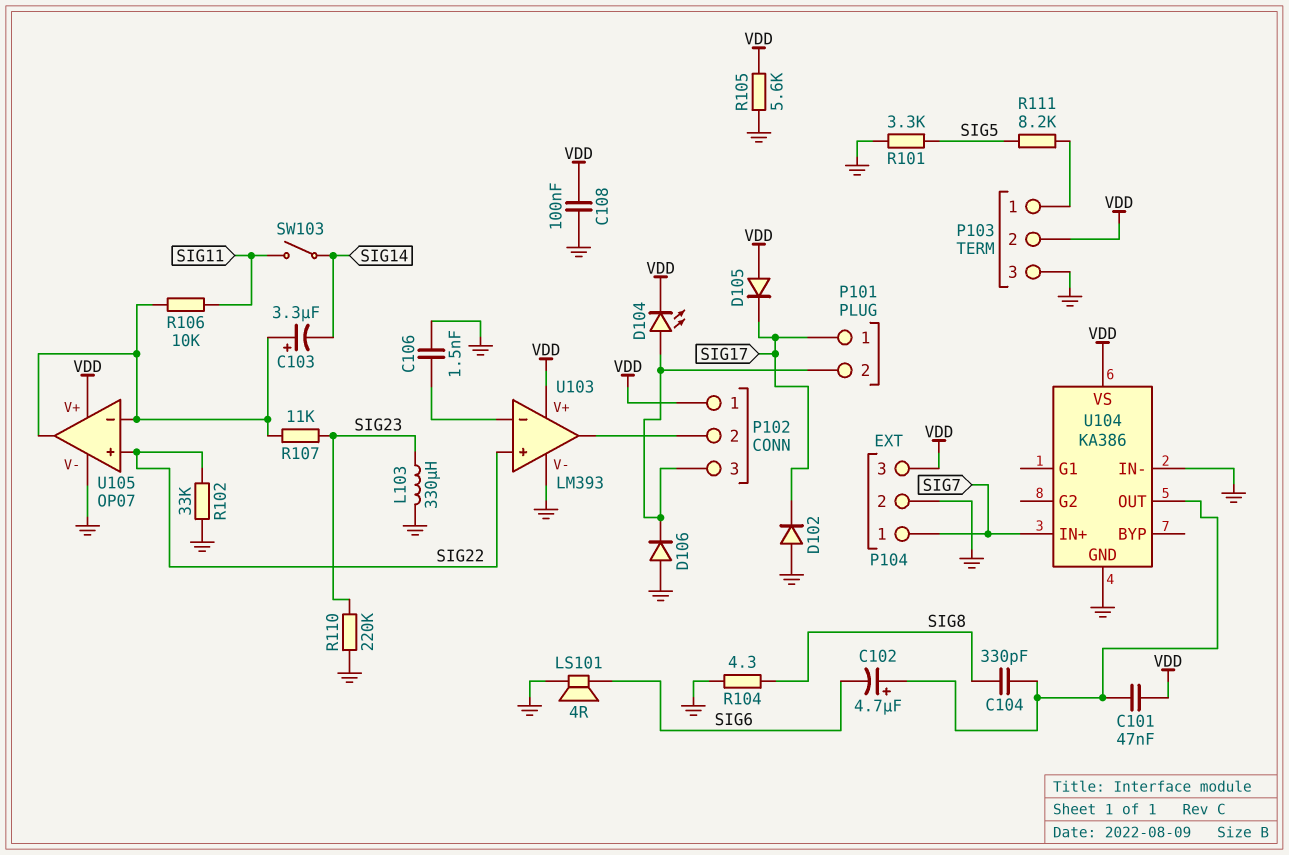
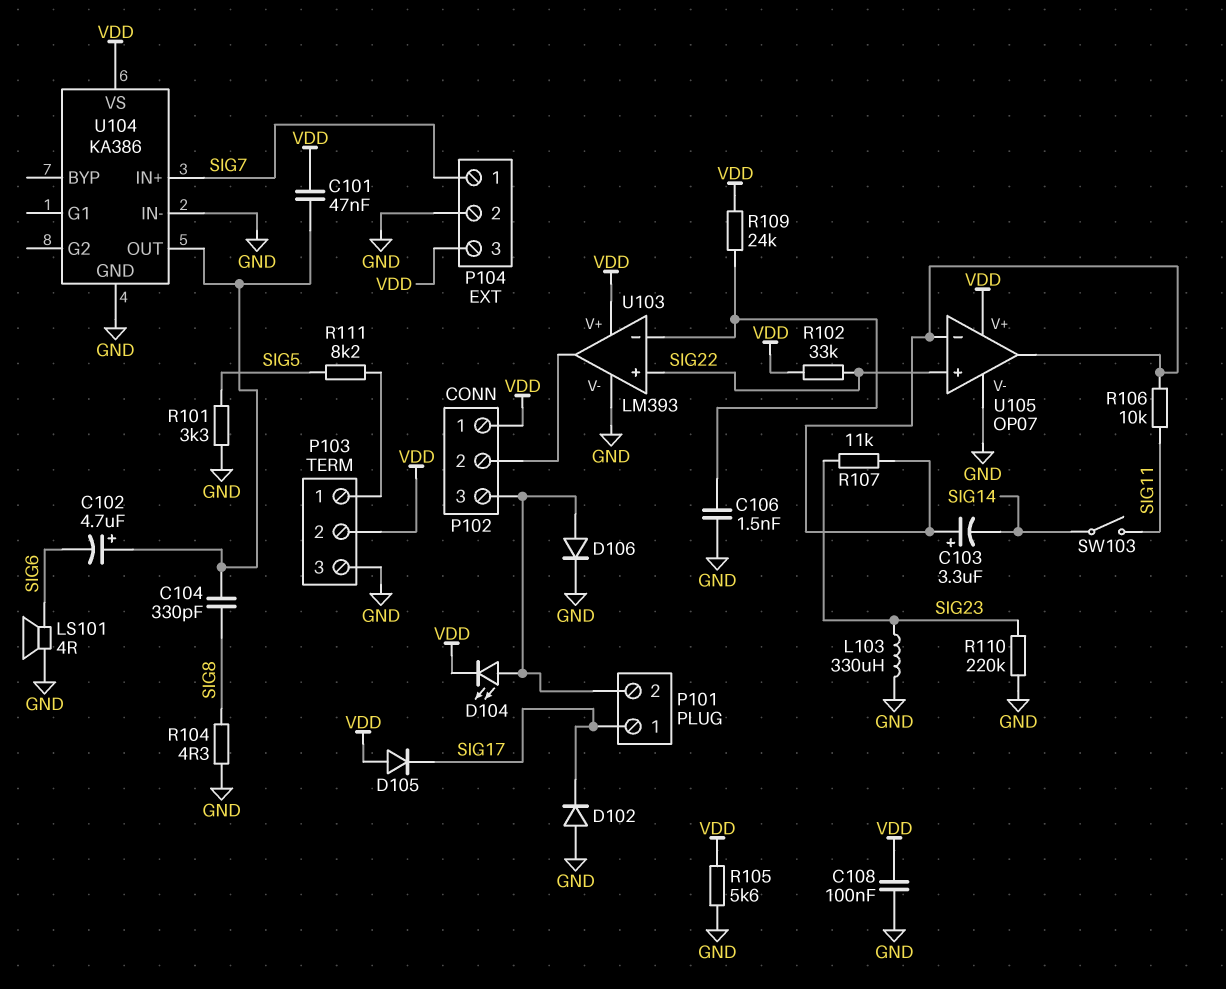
D106: diode (A GND, K P101/2) -> diode (A P101/2, K GND)
R102: 33k (GND, SIG22) -> 33k (SIG22, VDD)
R109: none -> 24k (U103/in-, VDD)

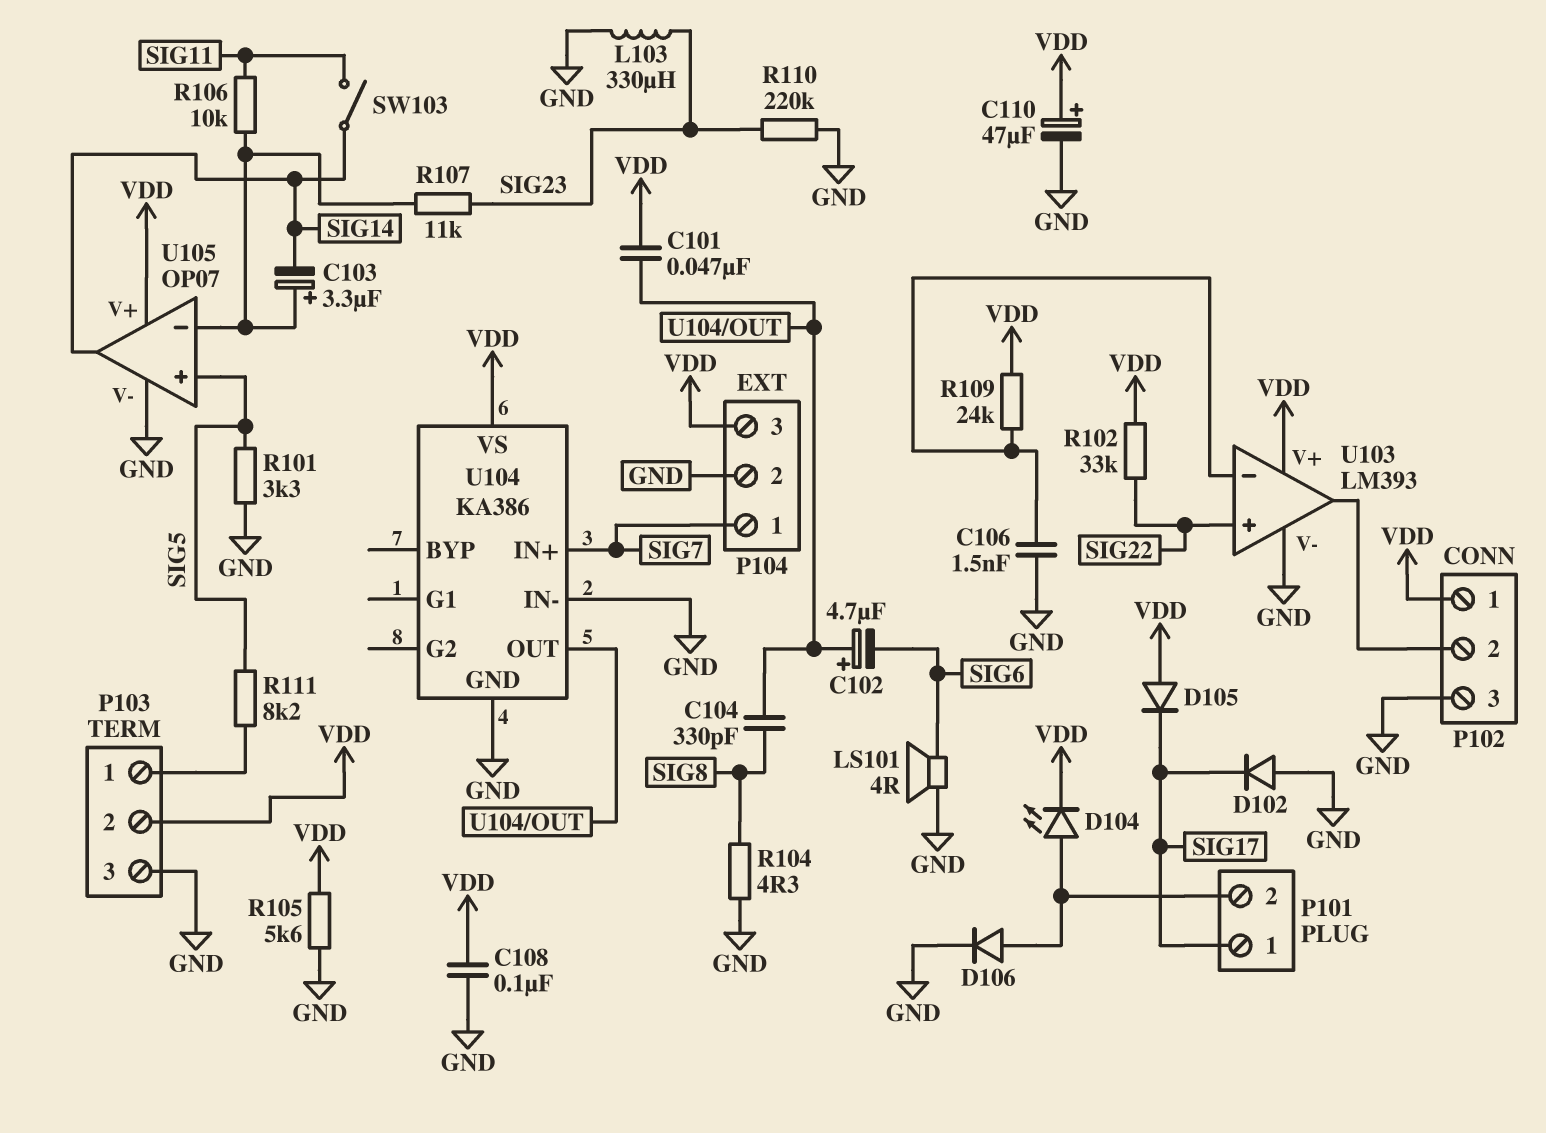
C110: none -> 47uF (plus VDD, minus GND)
P102 pin 3: P101/2 -> GND
U105 pin in+: SIG22 -> SIG5
U105 pin out: U105/in- -> SIG14

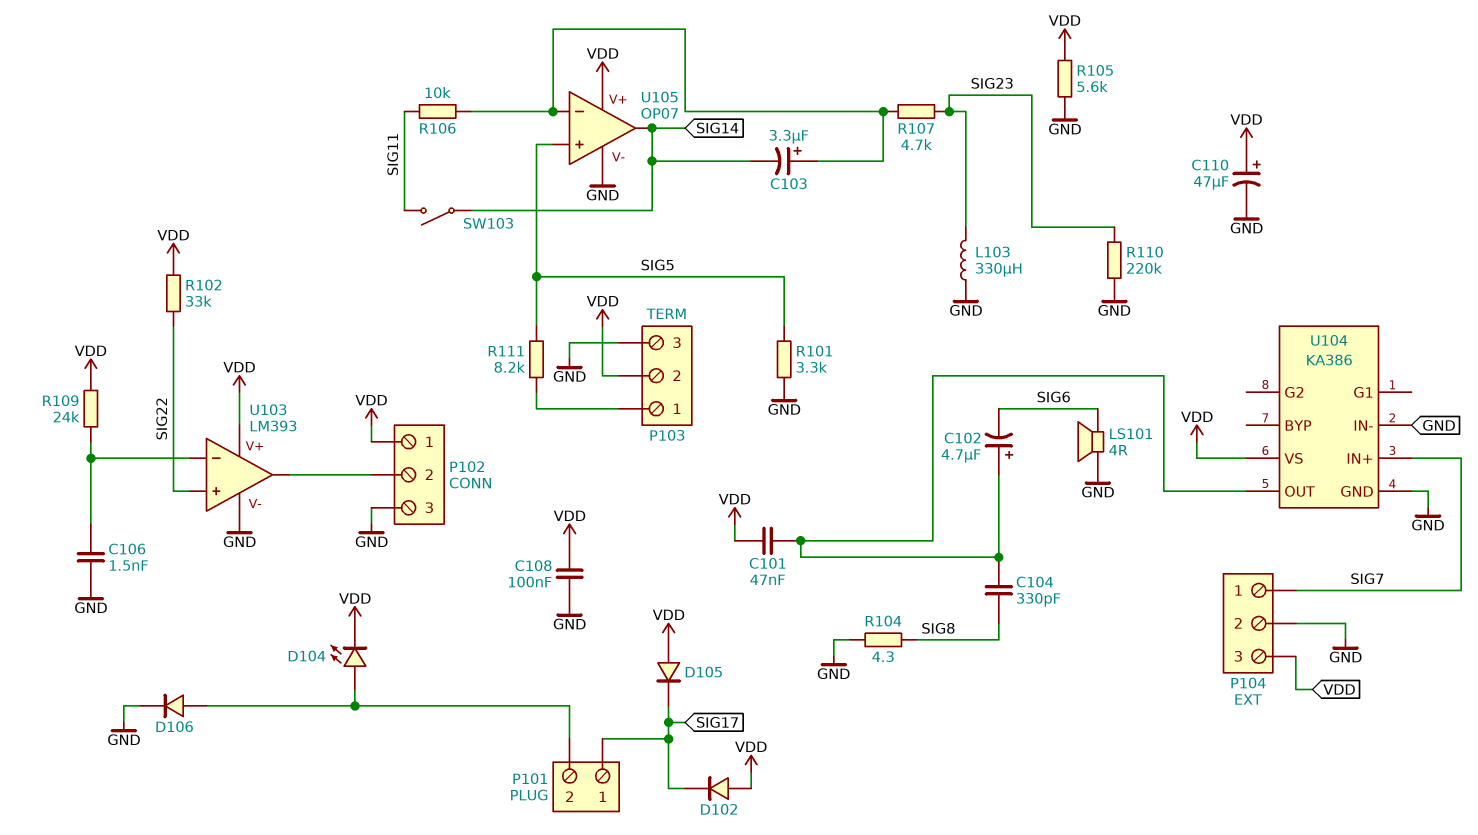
D102: diode (A GND, K SIG17) -> diode (A VDD, K SIG17)
R107: 11k (SIG23, U105/in-) -> 4.7k (SIG23, U105/in-)

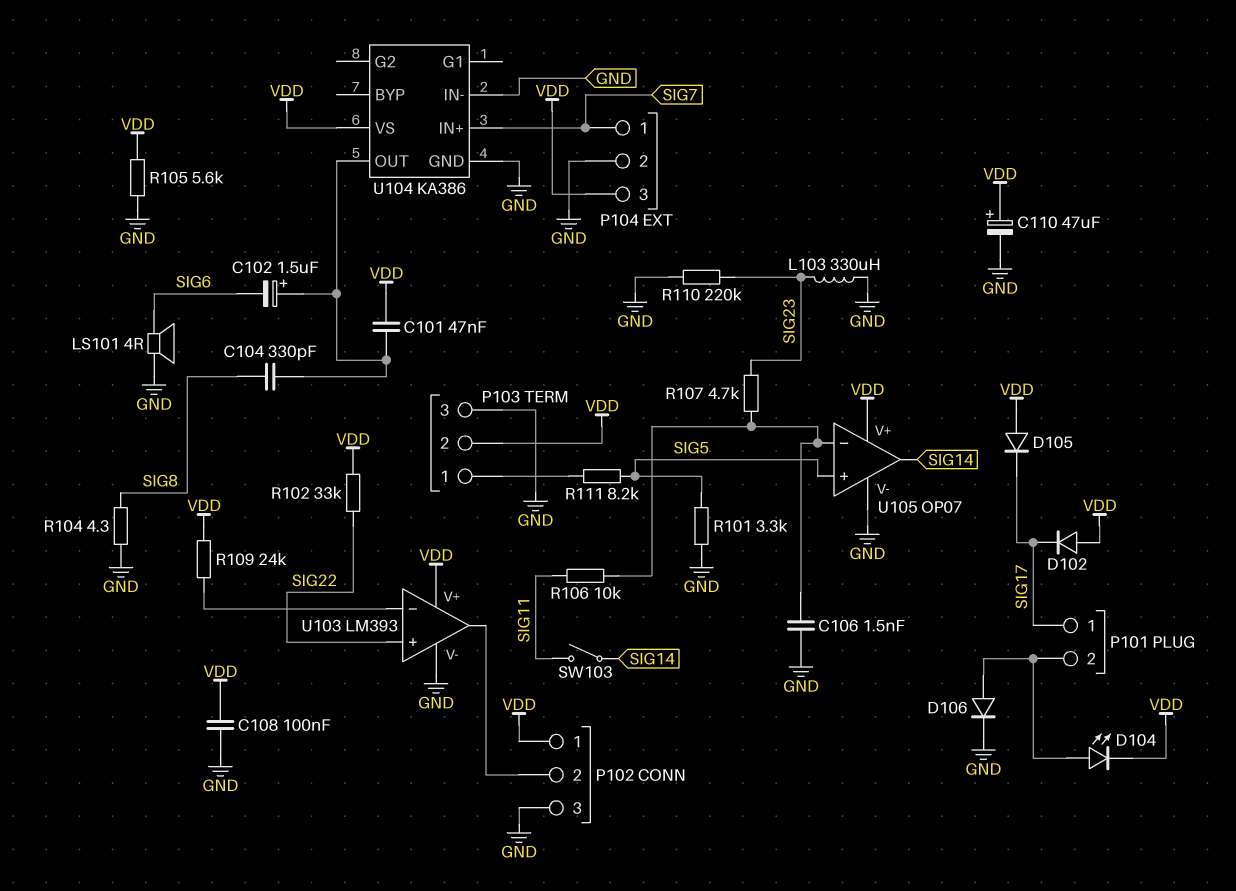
C102: 4.7uF (plus U104/OUT, minus SIG6) -> 1.5uF (plus U104/OUT, minus SIG6)
C103: 3.3uF (plus U105/in-, minus SIG14) -> none
C106: 1.5nF (GND, U103/in-) -> 1.5nF (GND, U105/in-)

